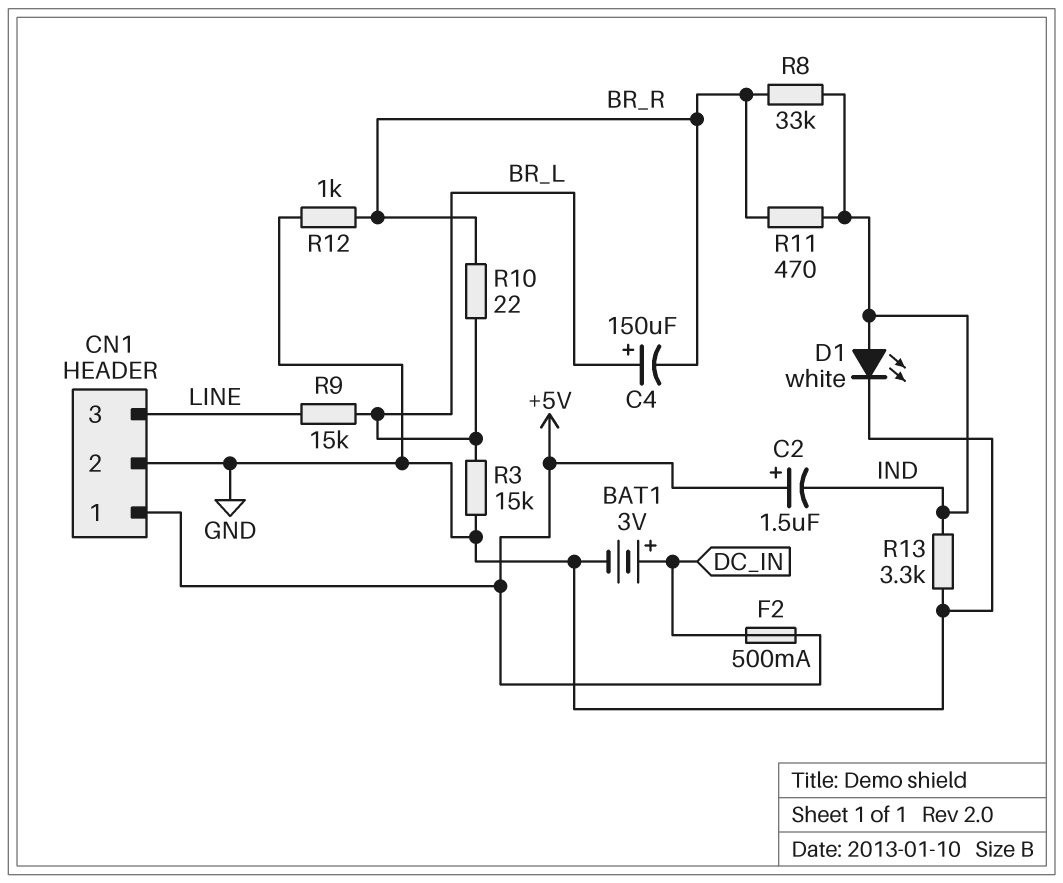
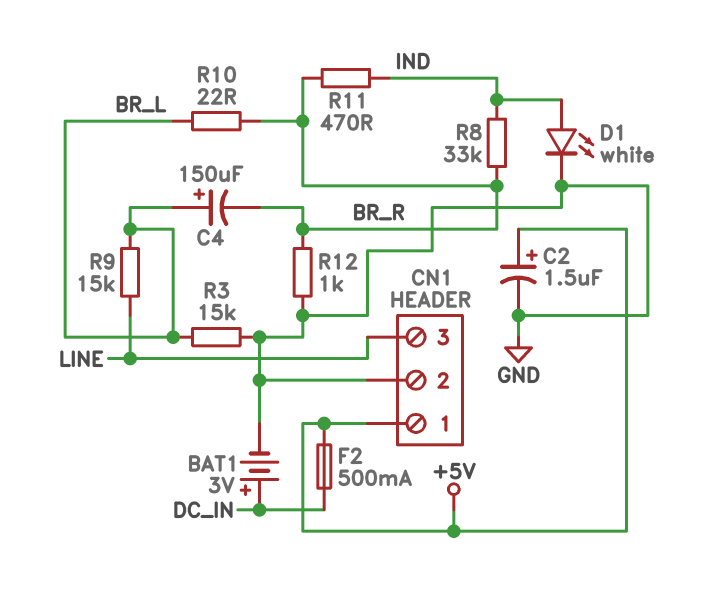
C2: 1.5uF (plus +5V, minus IND) -> 1.5uF (plus +5V, minus GND)
R13: 3.3k (GND, IND) -> none

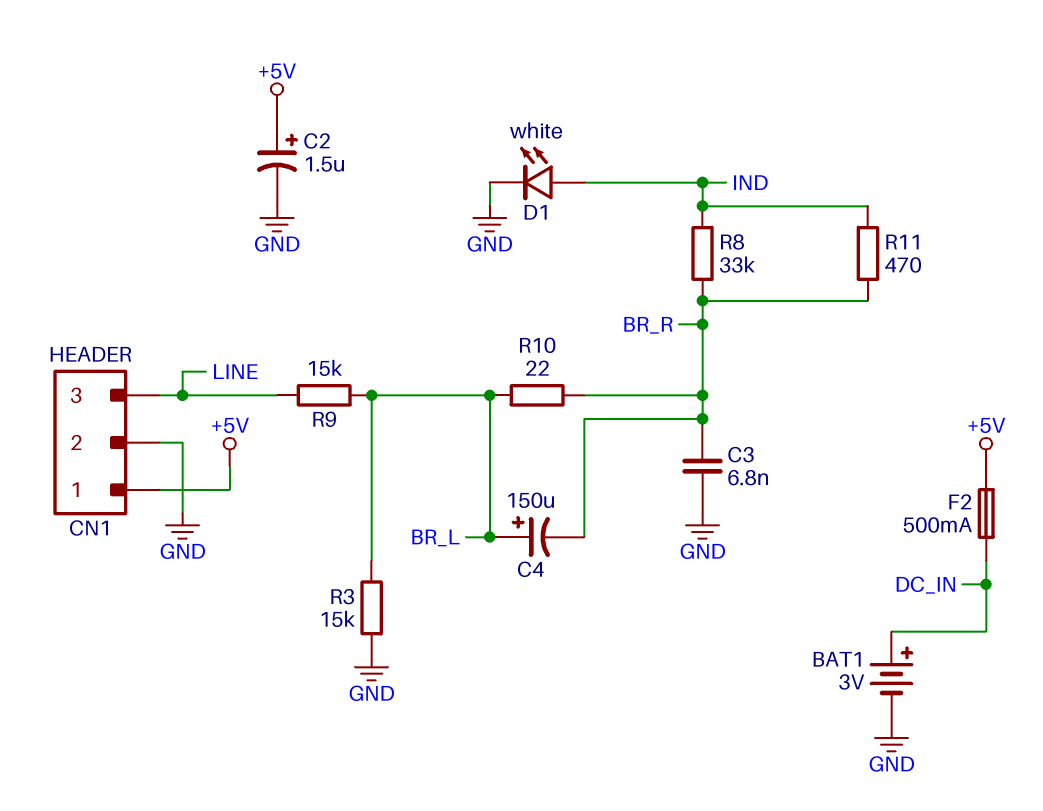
C3: none -> 6.8nF (BR_R, GND)
R12: 1k (BR_R, GND) -> none

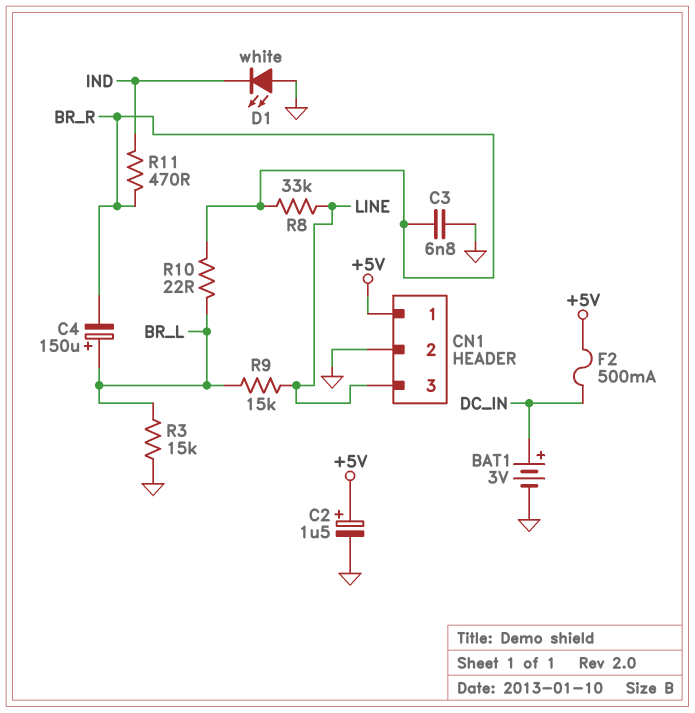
D1: LED white (A IND, K GND) -> LED white (A GND, K IND)
R8: 33k (BR_R, IND) -> 33k (BR_R, LINE)

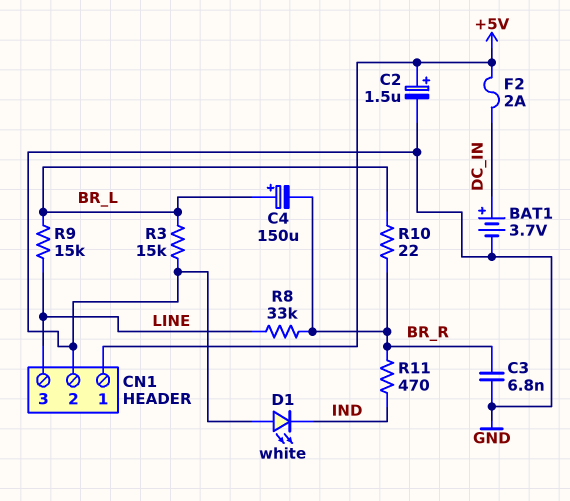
BAT1: 3V (plus DC_IN, minus GND) -> 3.7V (plus DC_IN, minus GND)
F2: 500mA (+5V, DC_IN) -> 2A (+5V, DC_IN)

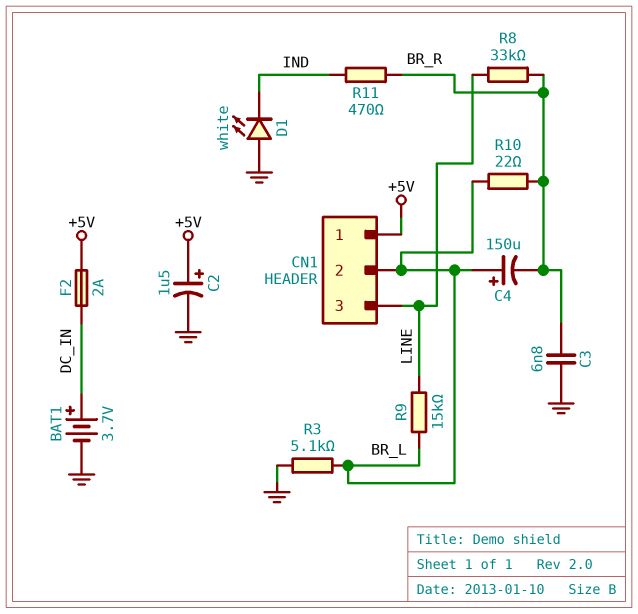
CN1 pin 2: GND -> BR_L
R3: 15k (BR_L, GND) -> 5.1k (BR_L, GND)

